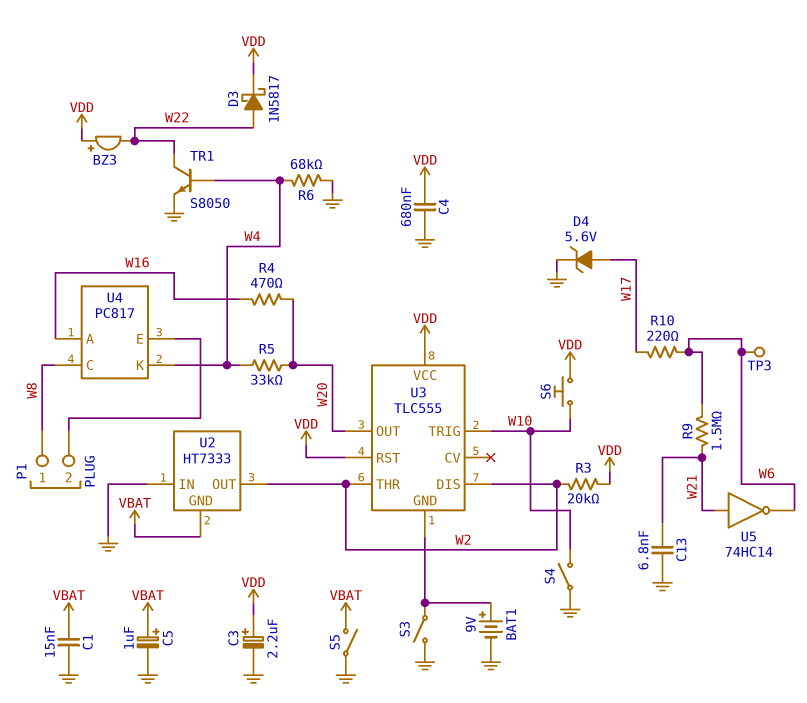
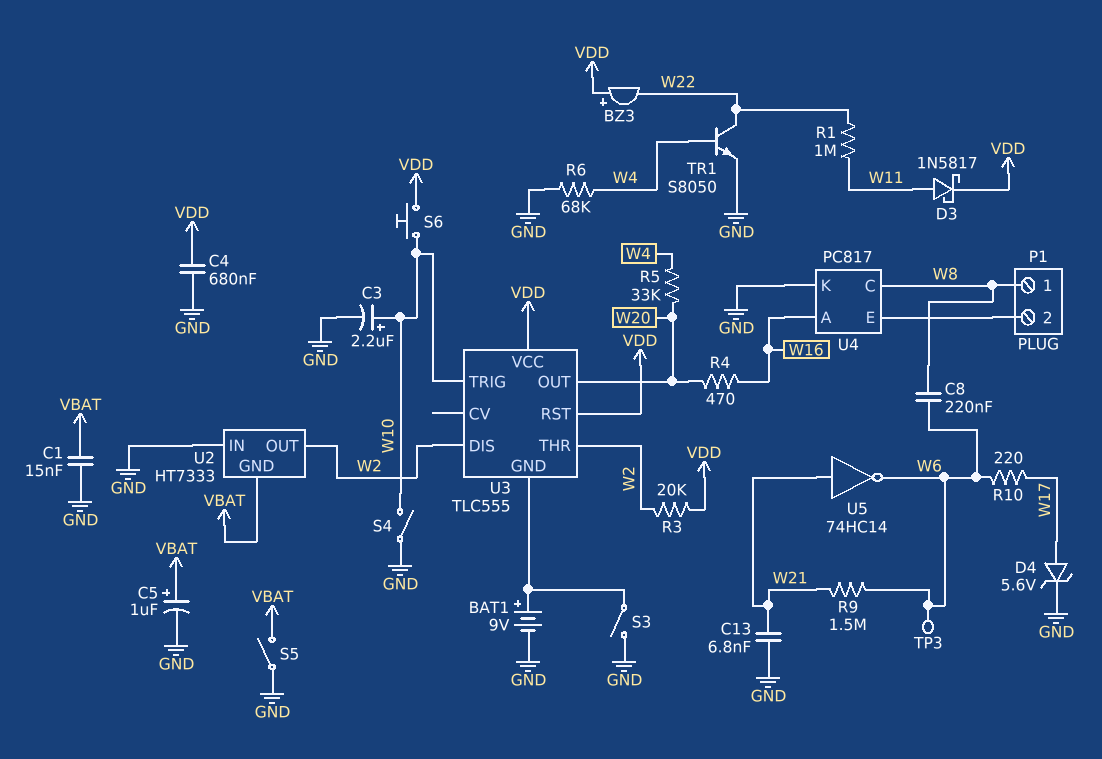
C3: 2.2uF (plus VDD, minus GND) -> 2.2uF (plus W10, minus GND)
C8: none -> 220nF (W6, W8)
D3: schottky 1N5817 (A W22, K VDD) -> schottky 1N5817 (A W11, K VDD)
R1: none -> 1M (W11, W22)
U4 pin K: W4 -> GND

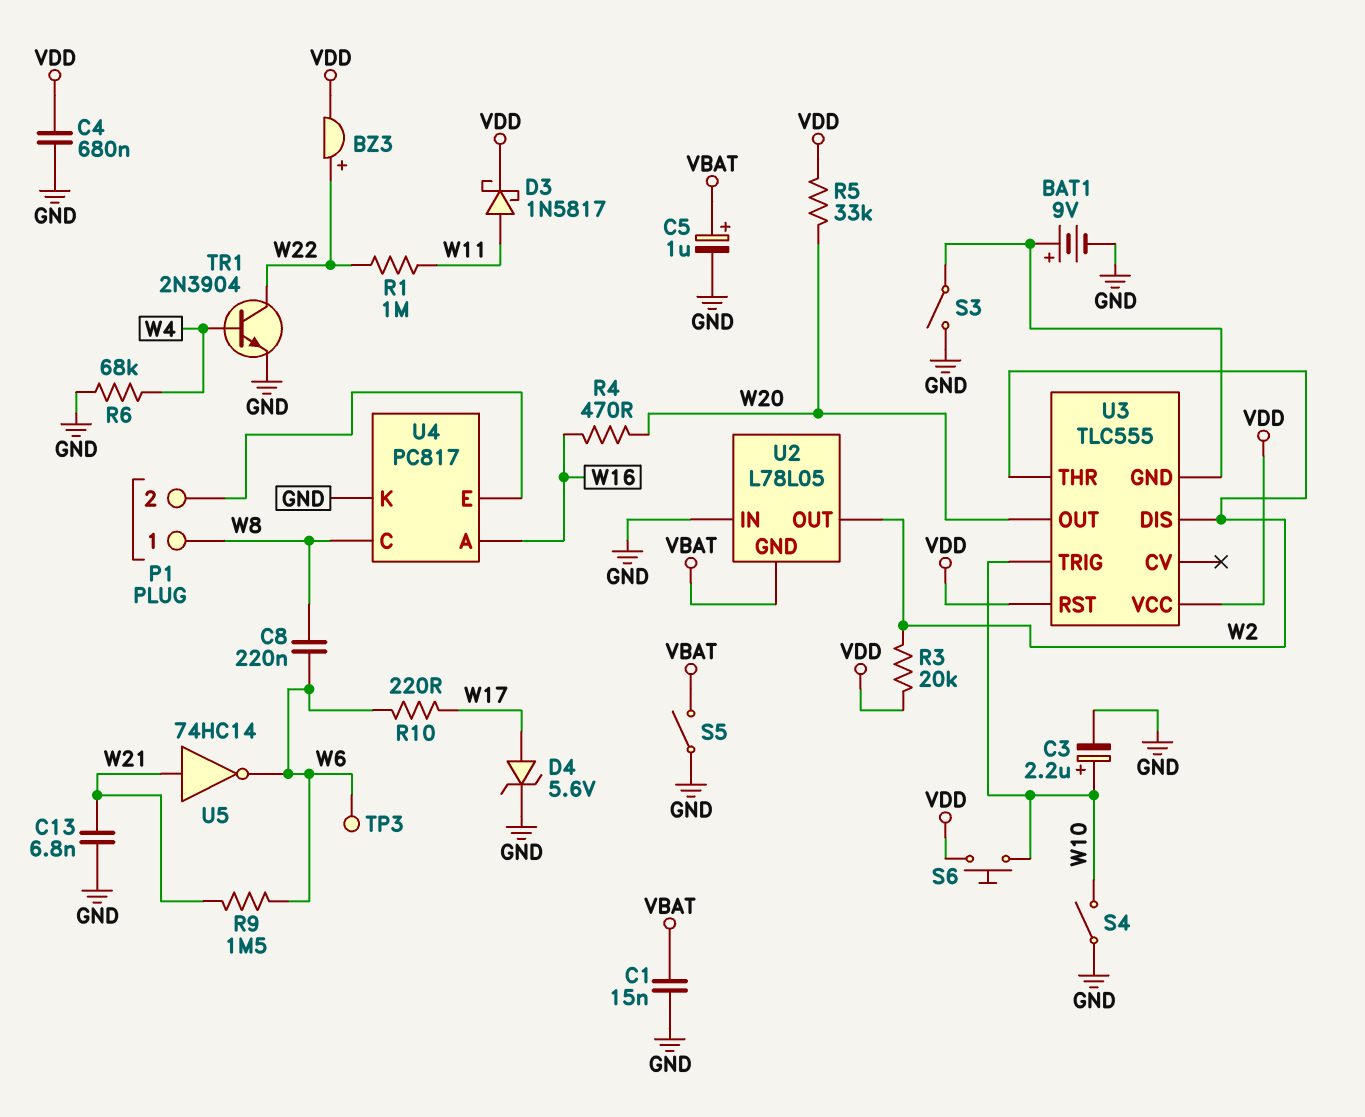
BZ3: buzzer (plus VDD, minus W22) -> buzzer (plus W22, minus VDD)
R5: 33k (W4, W20) -> 33k (VDD, W20)
TR1: NPN S8050 (B W4, C W22, E GND) -> NPN 2N3904 (B W4, C W22, E GND)
U2: HT7333 -> L78L05

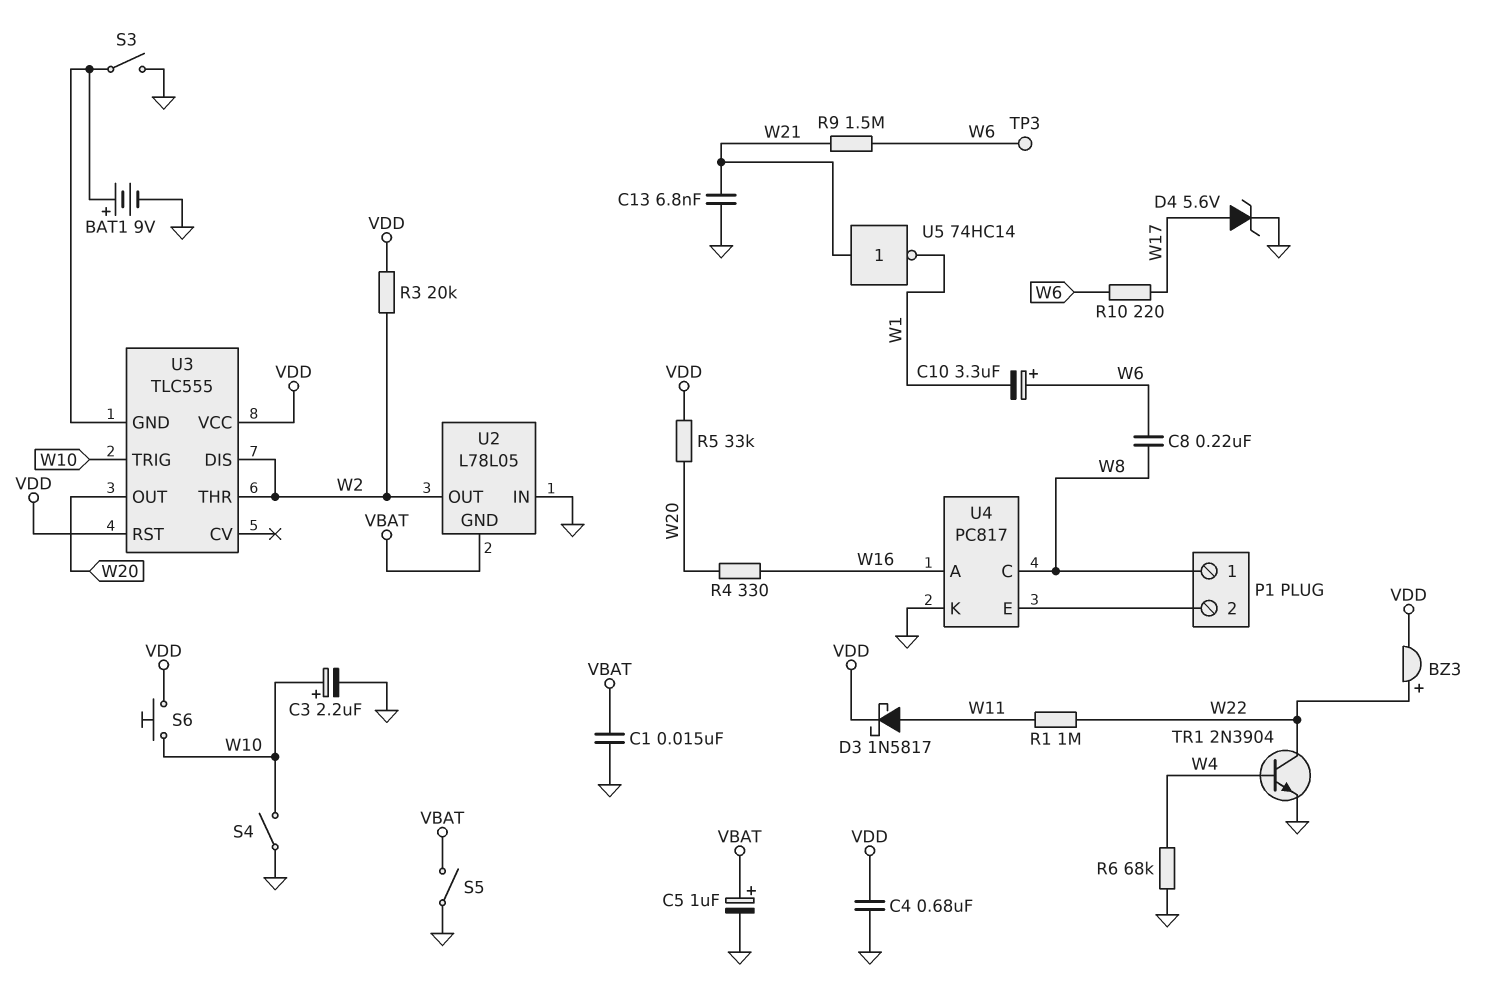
C10: none -> 3.3uF (plus W6, minus W1)
R4: 470 (W16, W20) -> 330 (W16, W20)
U5: NOT 74HC14 (in W21, out W6) -> NOT 74HC14 (in W21, out W1)

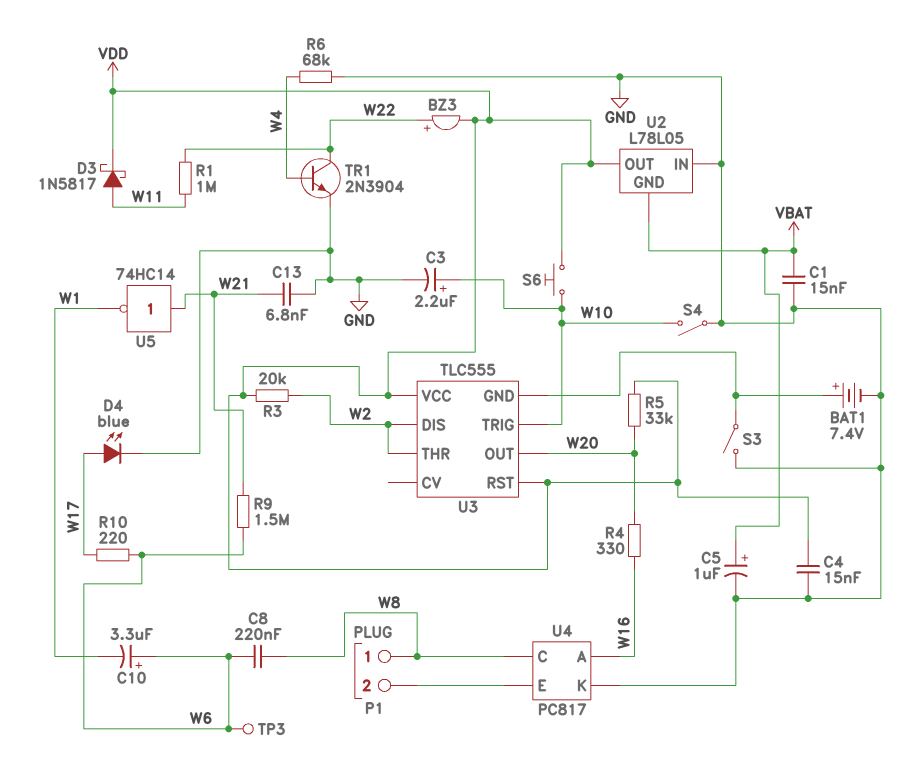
BAT1: 9V (plus U3/GND, minus GND) -> 7.4V (plus U3/GND, minus GND)
C4: 680nF (GND, VDD) -> 15nF (GND, VDD)
D4: zener 5.6V (A W17, K GND) -> LED blue (A W17, K GND)
S5: switch (GND, VBAT) -> none
U2 pin OUT: W2 -> VDD

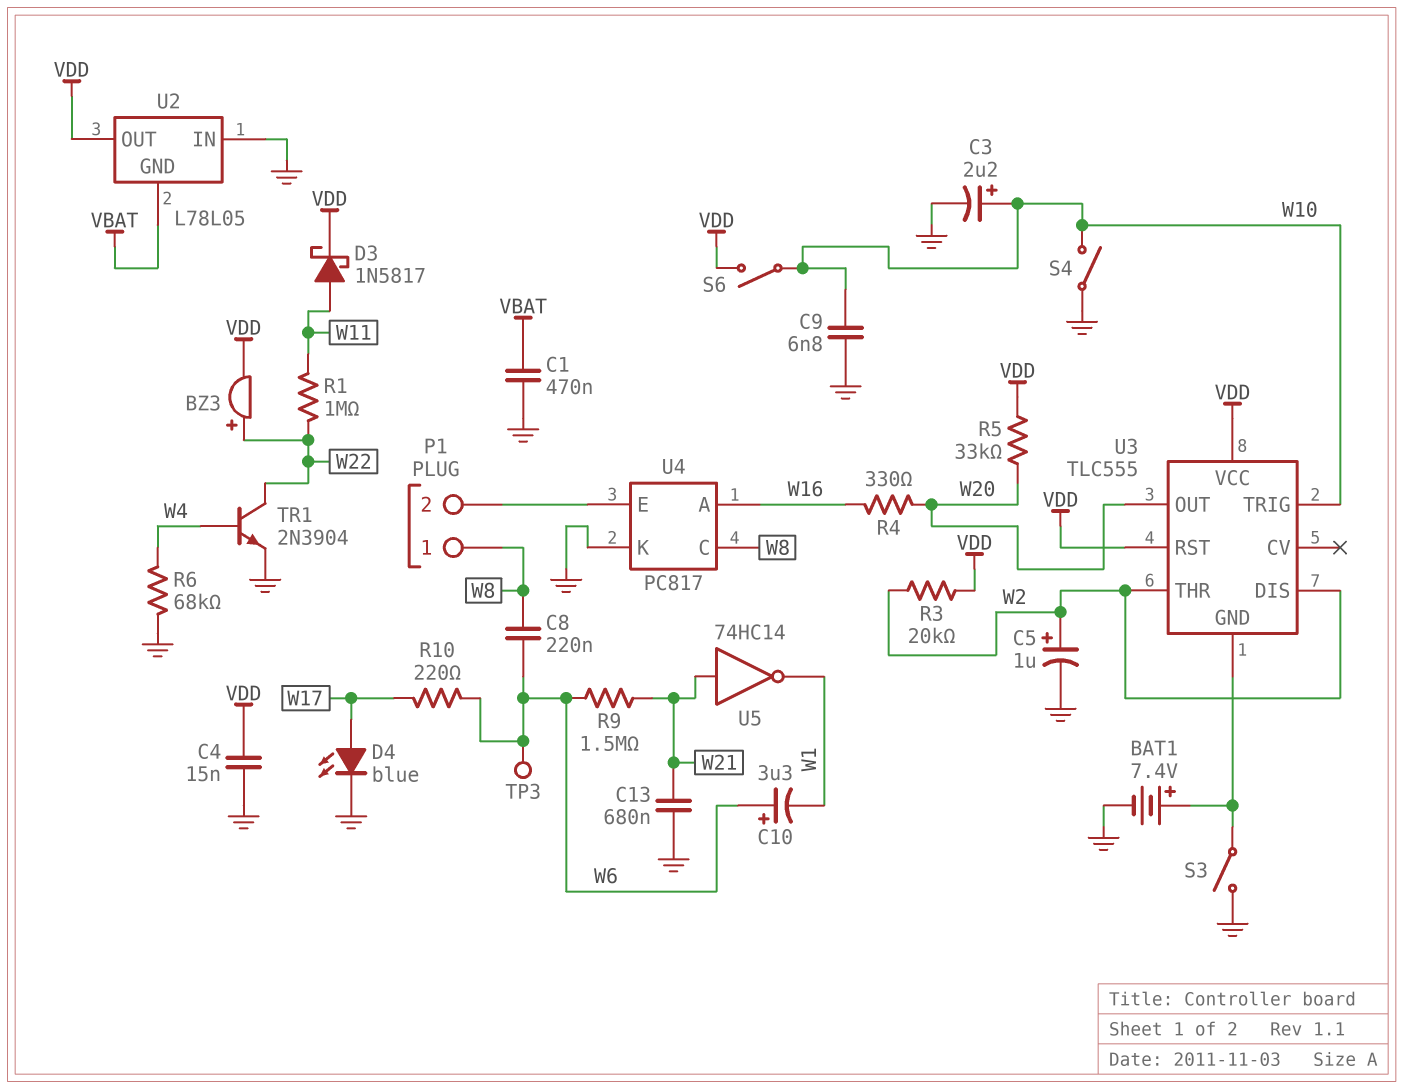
C1: 15nF (GND, VBAT) -> 470nF (GND, VBAT)
C5: 1uF (plus VBAT, minus GND) -> 1uF (plus W2, minus GND)
C9: none -> 6.8nF (GND, W10)
C13: 6.8nF (GND, W21) -> 680nF (GND, W21)
S6: button (VDD, W10) -> switch (VDD, W10)

